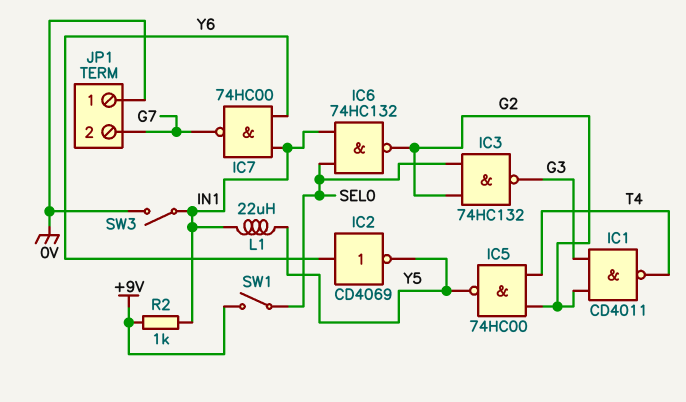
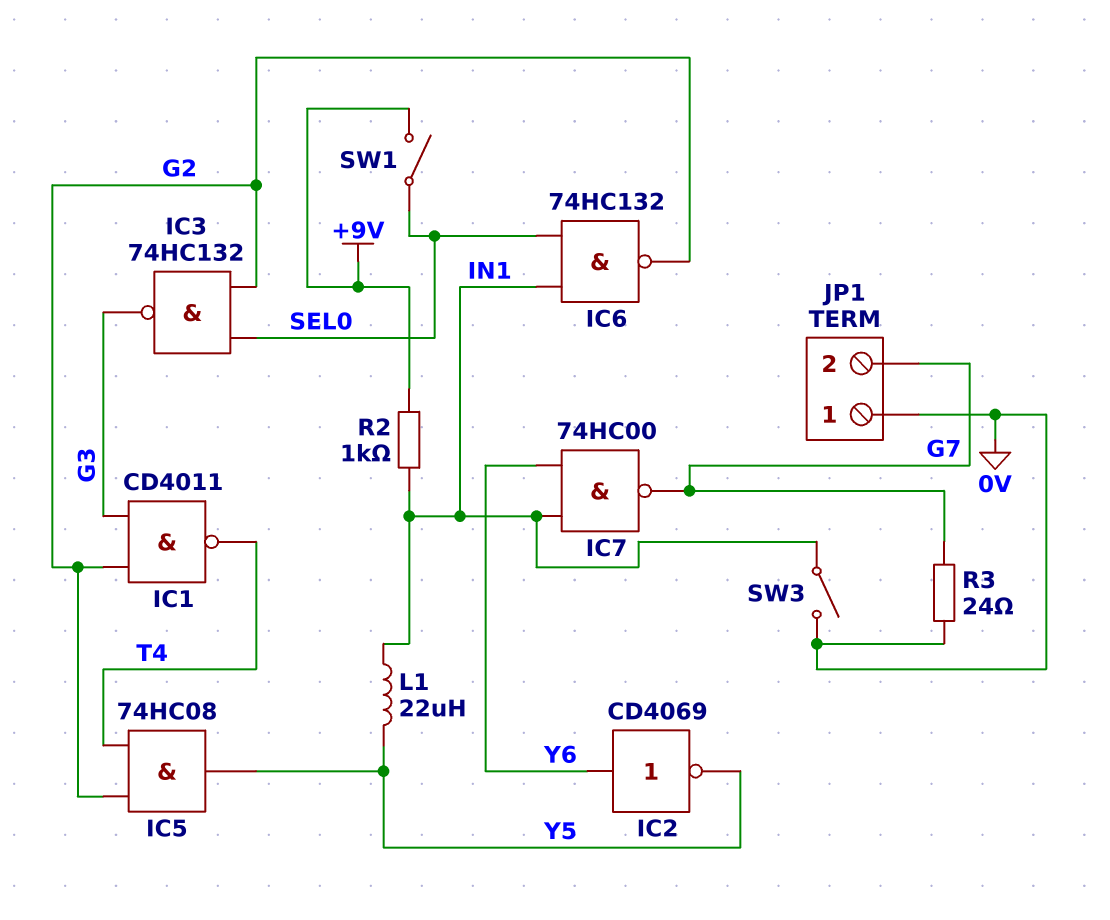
IC5: NAND 74HC00 (in G2, in T4, out Y5) -> AND 74HC08 (in G2, in T4, out Y5)
R3: none -> 24 (0V, G7)

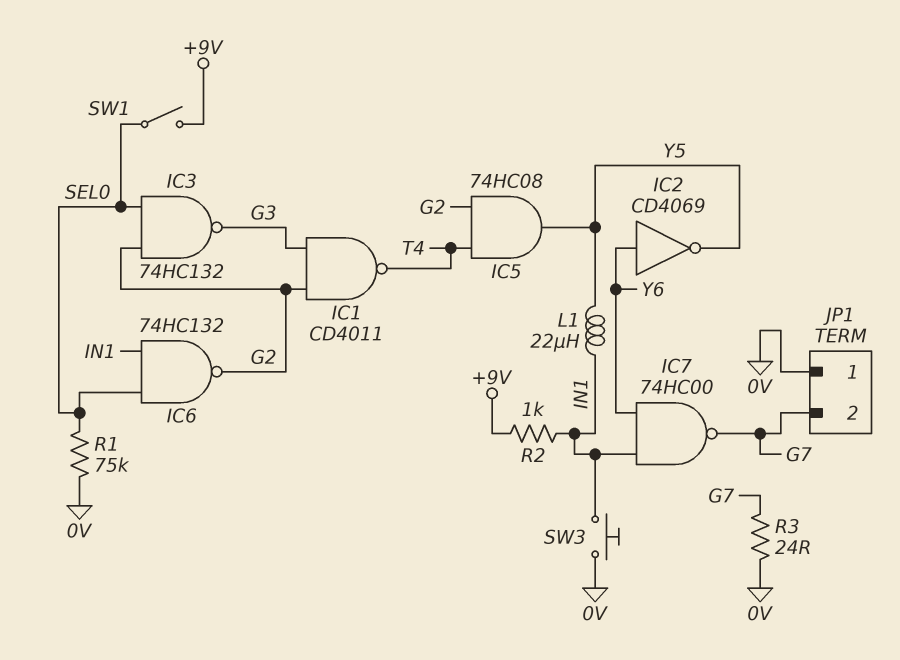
R1: none -> 75k (0V, SEL0)
SW3: switch (0V, IN1) -> button (0V, IN1)

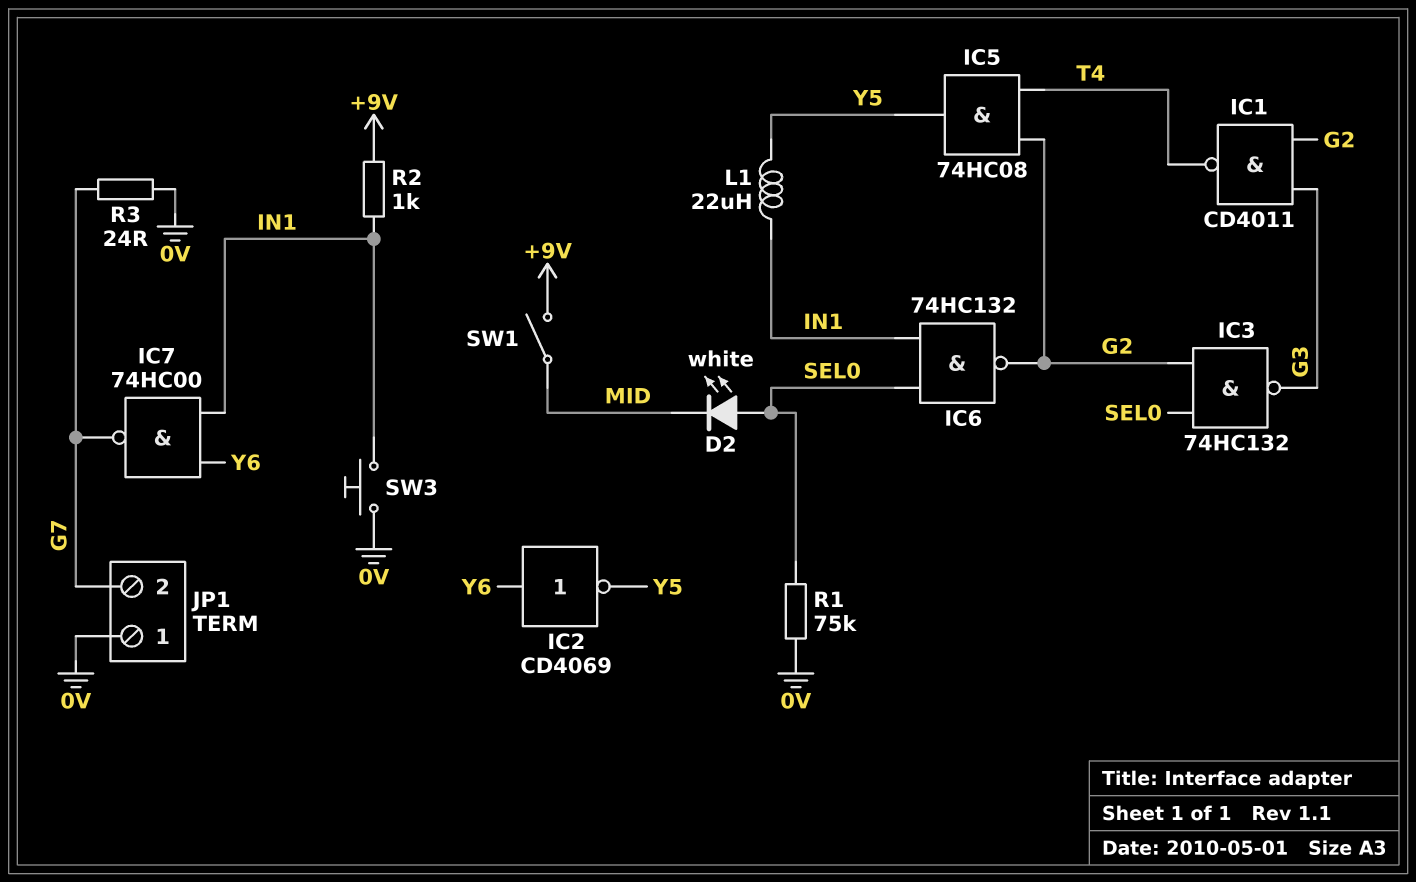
D2: none -> LED white (A SEL0, K MID)
SW1: switch (+9V, SEL0) -> switch (+9V, MID)

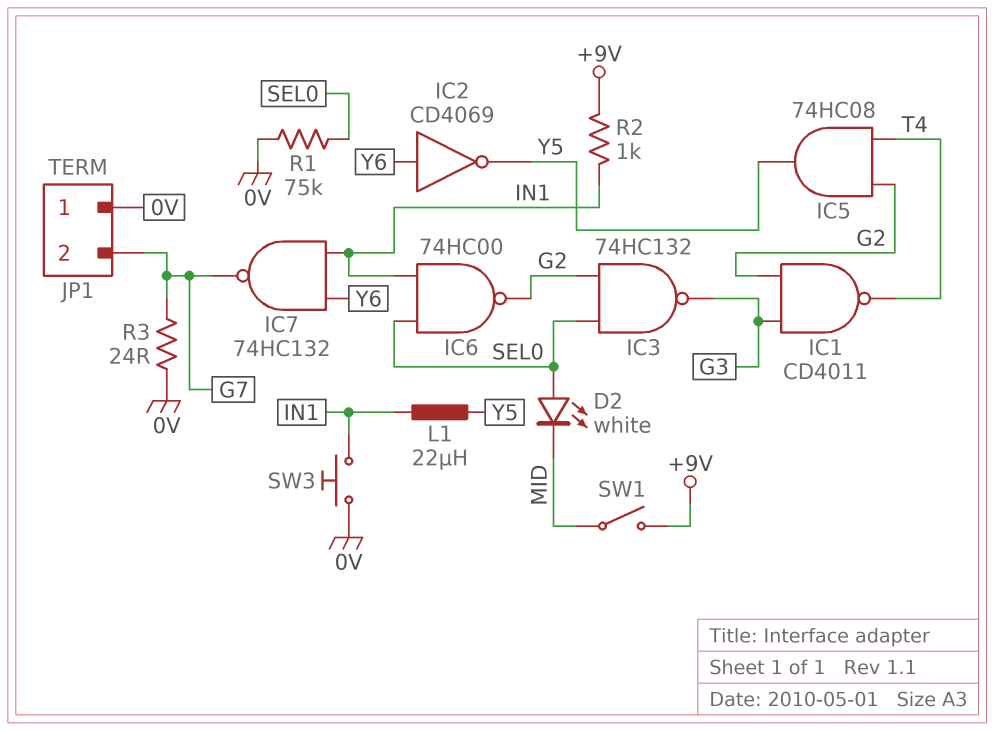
IC6: NAND 74HC132 (in IN1, in SEL0, out G2) -> NAND 74HC00 (in IN1, in SEL0, out G2)
IC7: NAND 74HC00 (in IN1, in Y6, out G7) -> NAND 74HC132 (in IN1, in Y6, out G7)

